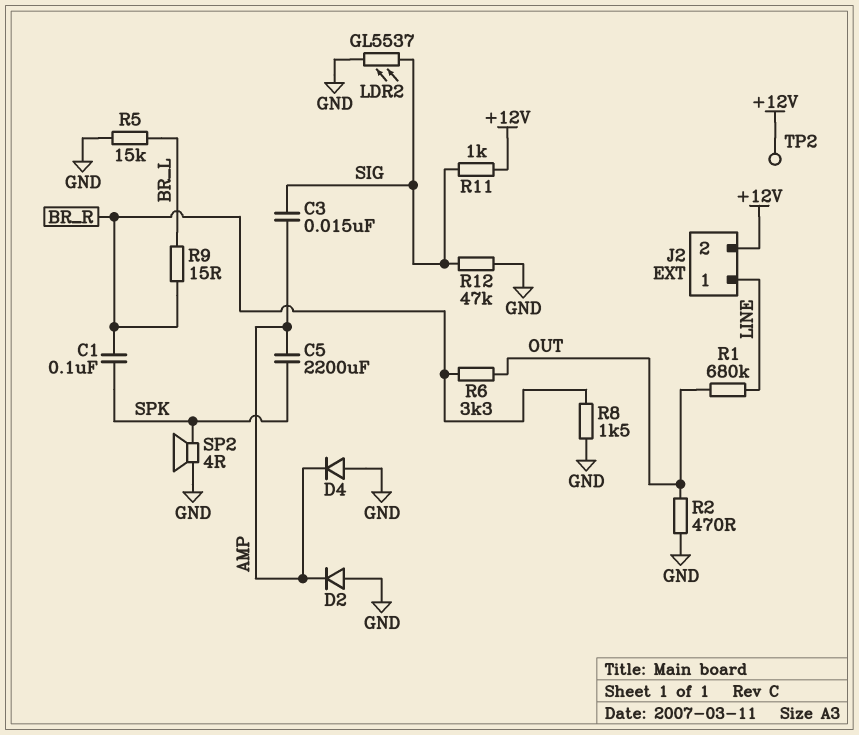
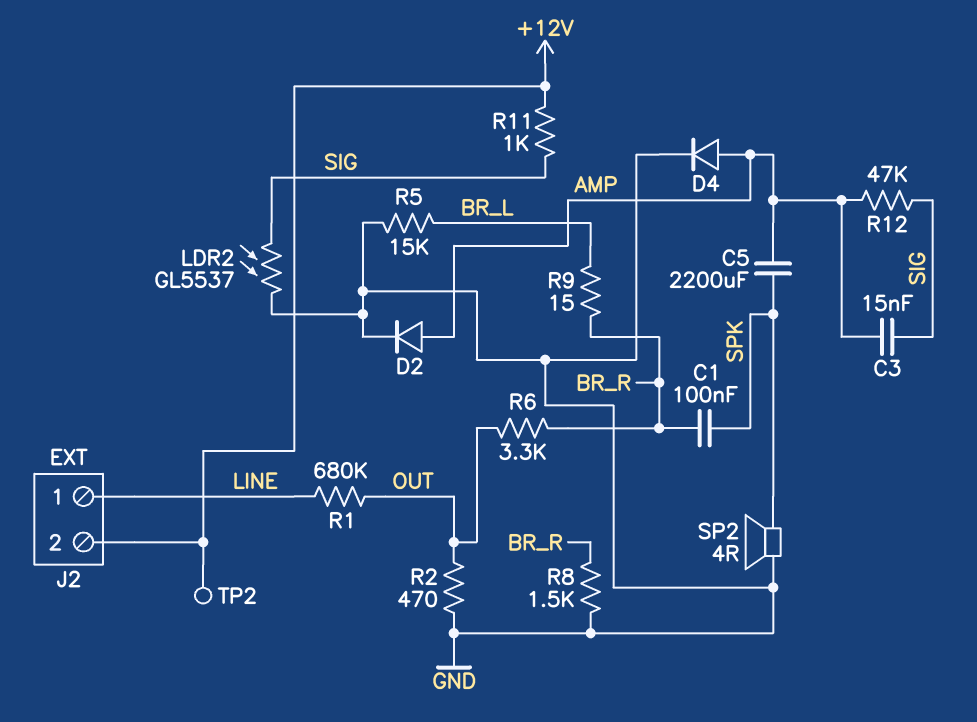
D2: diode (A GND, K AMP) -> diode (A AMP, K GND)
D4: diode (A GND, K AMP) -> diode (A AMP, K GND)
R12: 47k (GND, SIG) -> 47k (AMP, SIG)

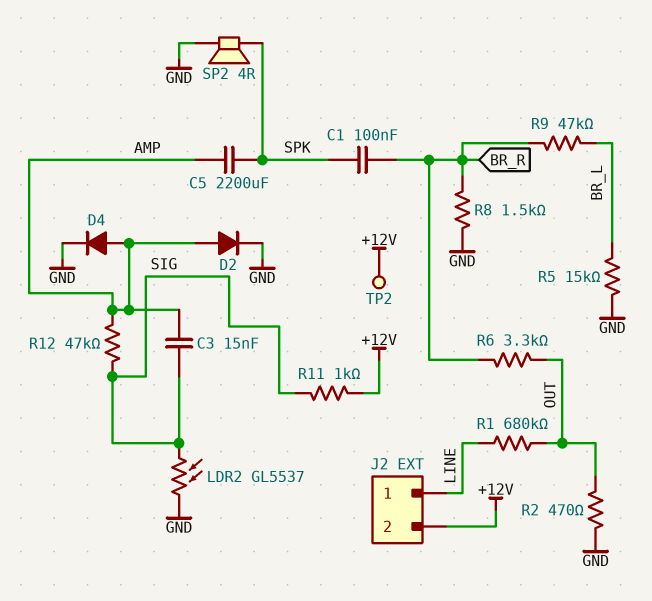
R9: 15 (BR_L, BR_R) -> 47k (BR_L, BR_R)

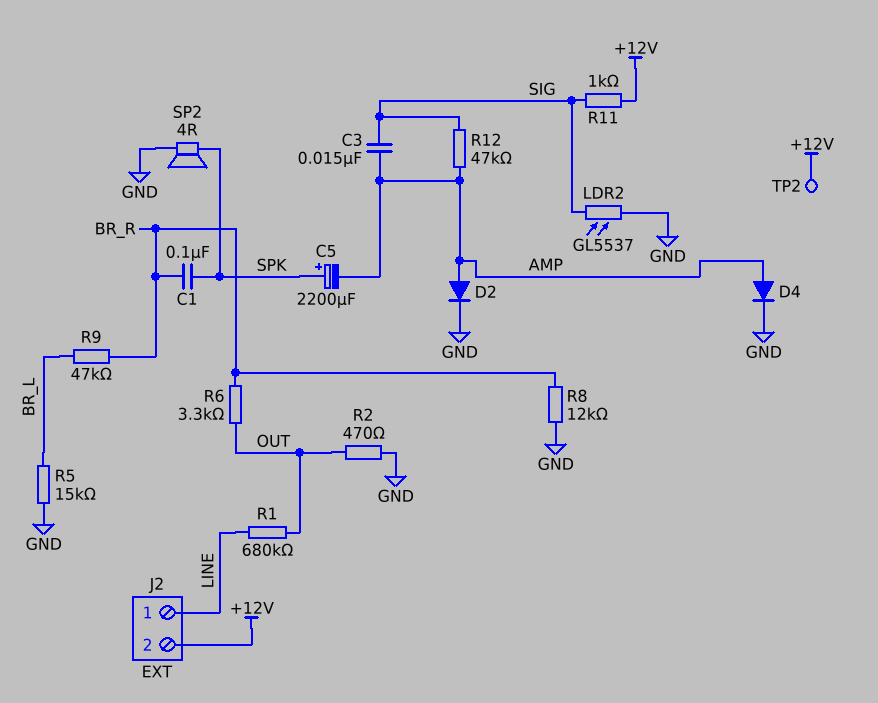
C5: 2200uF (AMP, SPK) -> 2200uF (plus SPK, minus AMP)
R8: 1.5k (BR_R, GND) -> 12k (BR_R, GND)

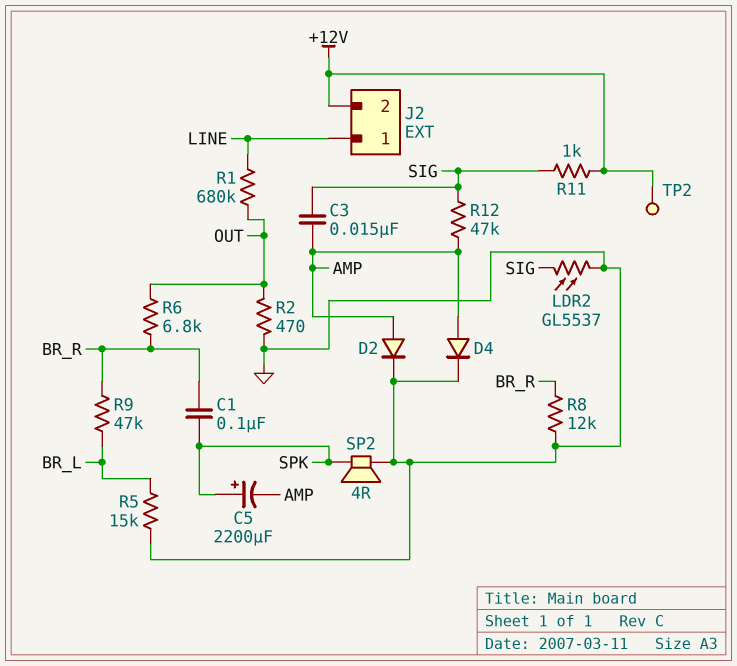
R6: 3.3k (BR_R, OUT) -> 6.8k (BR_R, OUT)

